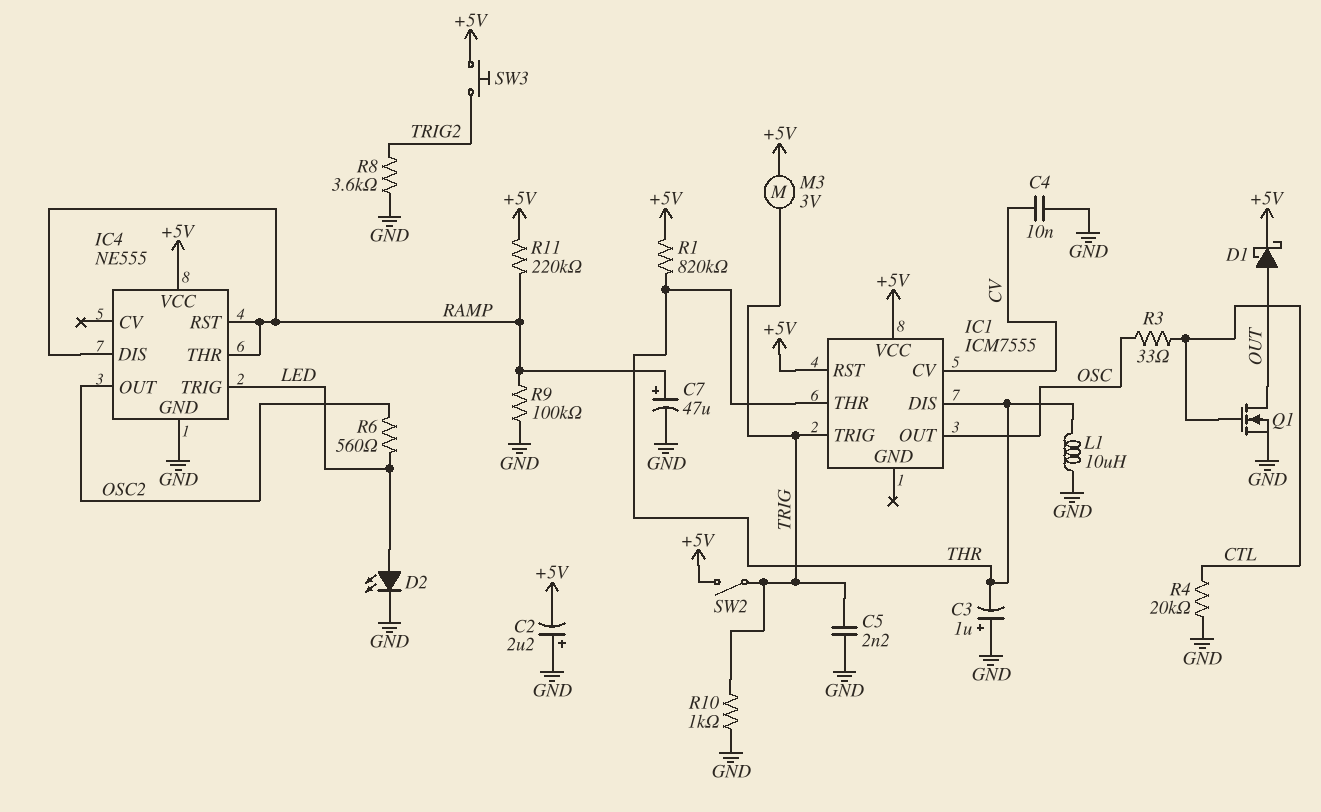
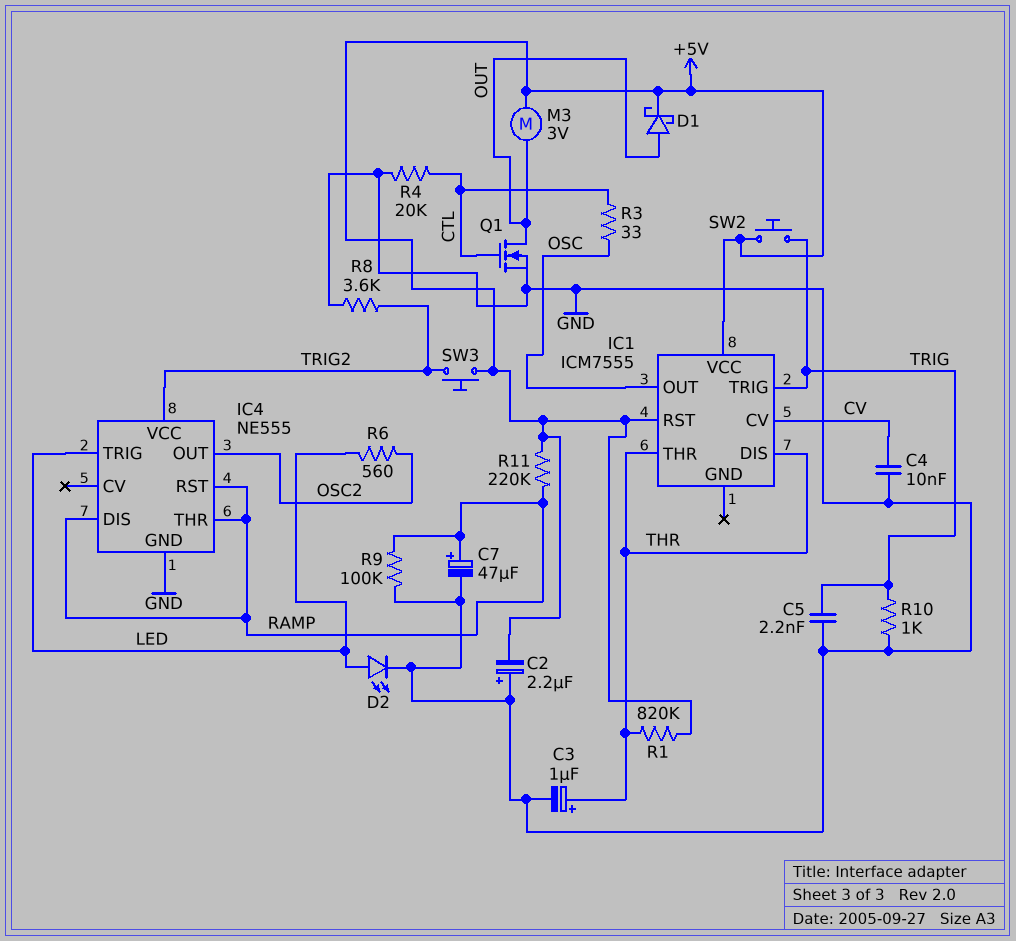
C3: 1uF (plus GND, minus THR) -> 1uF (plus THR, minus GND)
IC4 pin VCC: +5V -> TRIG2
L1: 10uH (GND, THR) -> none
M3: motor 3V (+5V, TRIG) -> motor 3V (+5V, OUT)
SW2: switch (+5V, TRIG) -> button (+5V, TRIG)

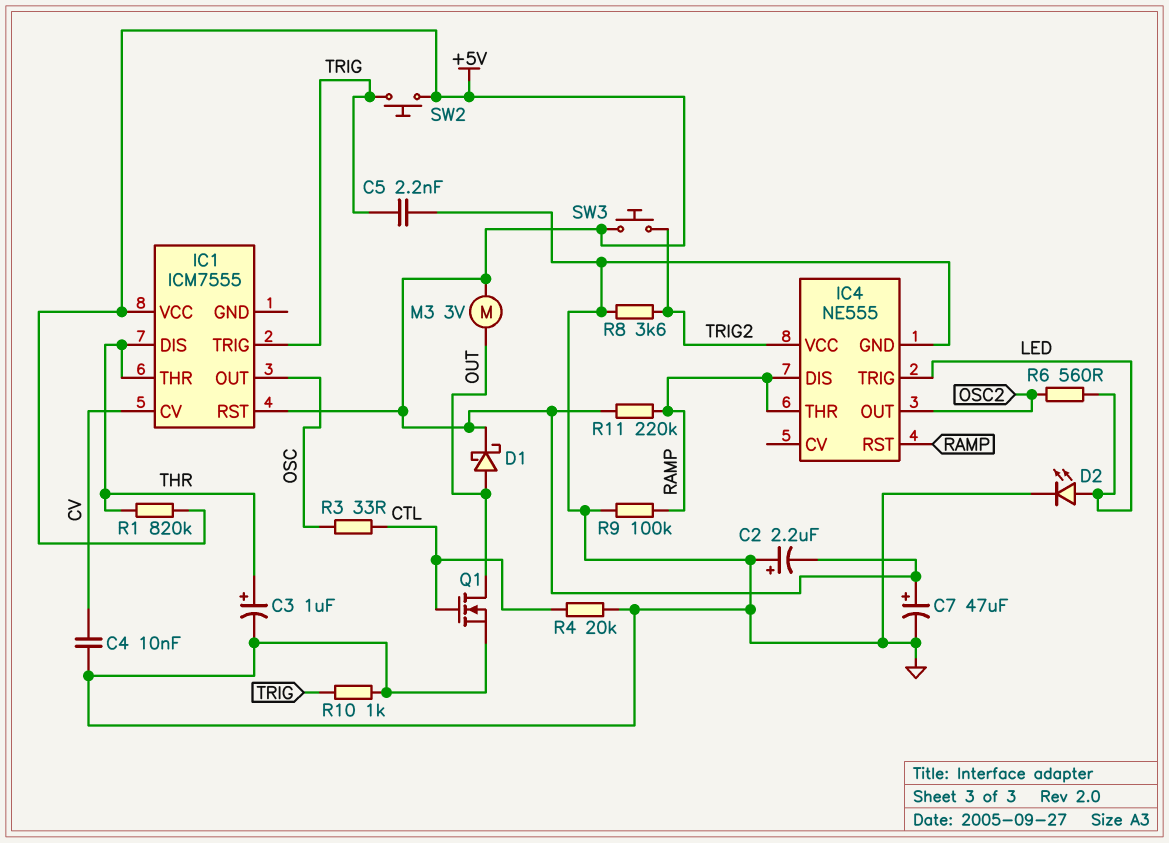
C7: 47uF (plus RAMP, minus GND) -> 47uF (plus +5V, minus GND)

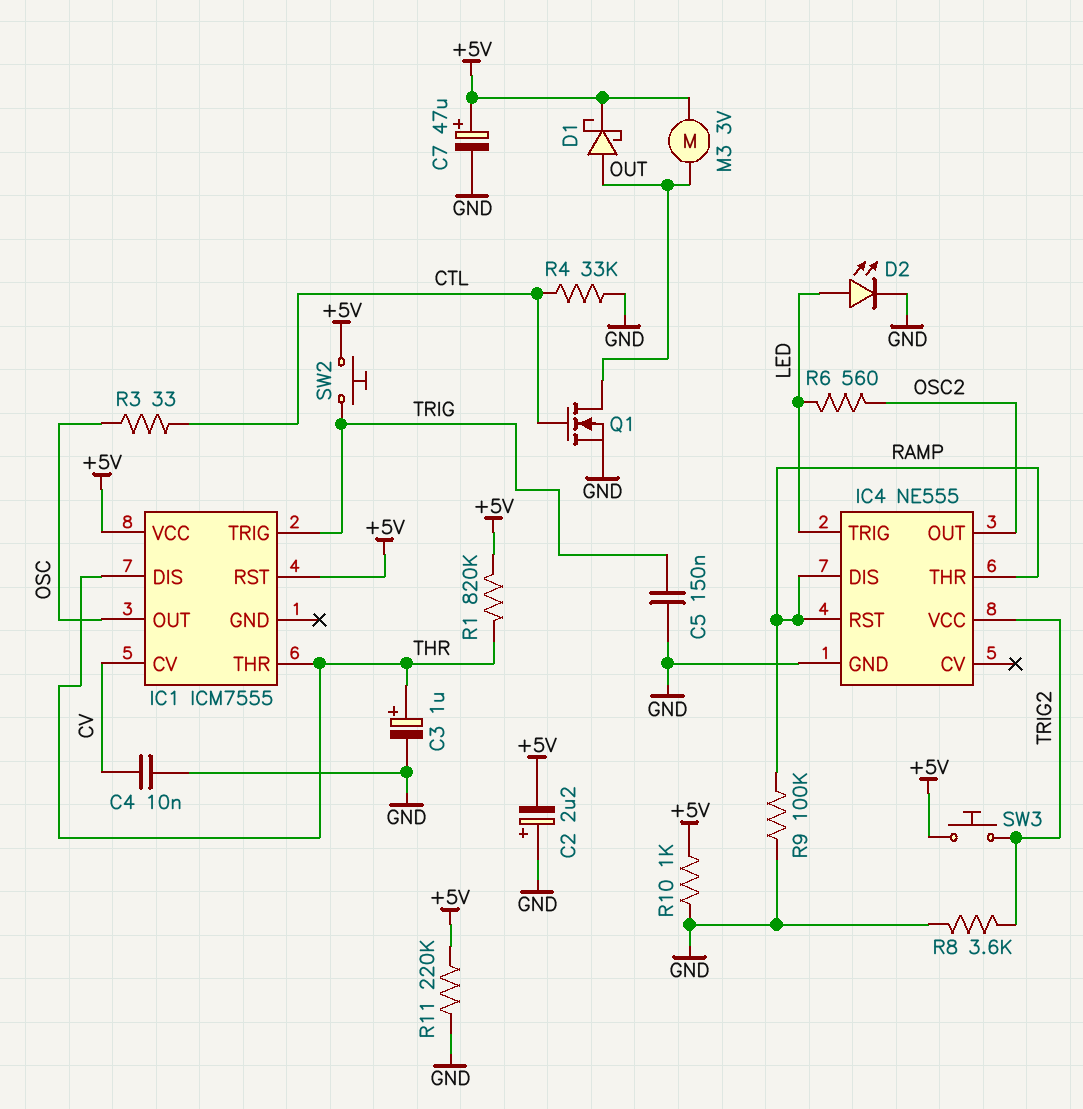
C5: 2.2nF (GND, TRIG) -> 150nF (GND, TRIG)
R4: 20k (CTL, GND) -> 33k (CTL, GND)
R10: 1k (GND, TRIG) -> 1k (+5V, GND)
R11: 220k (+5V, RAMP) -> 220k (+5V, GND)

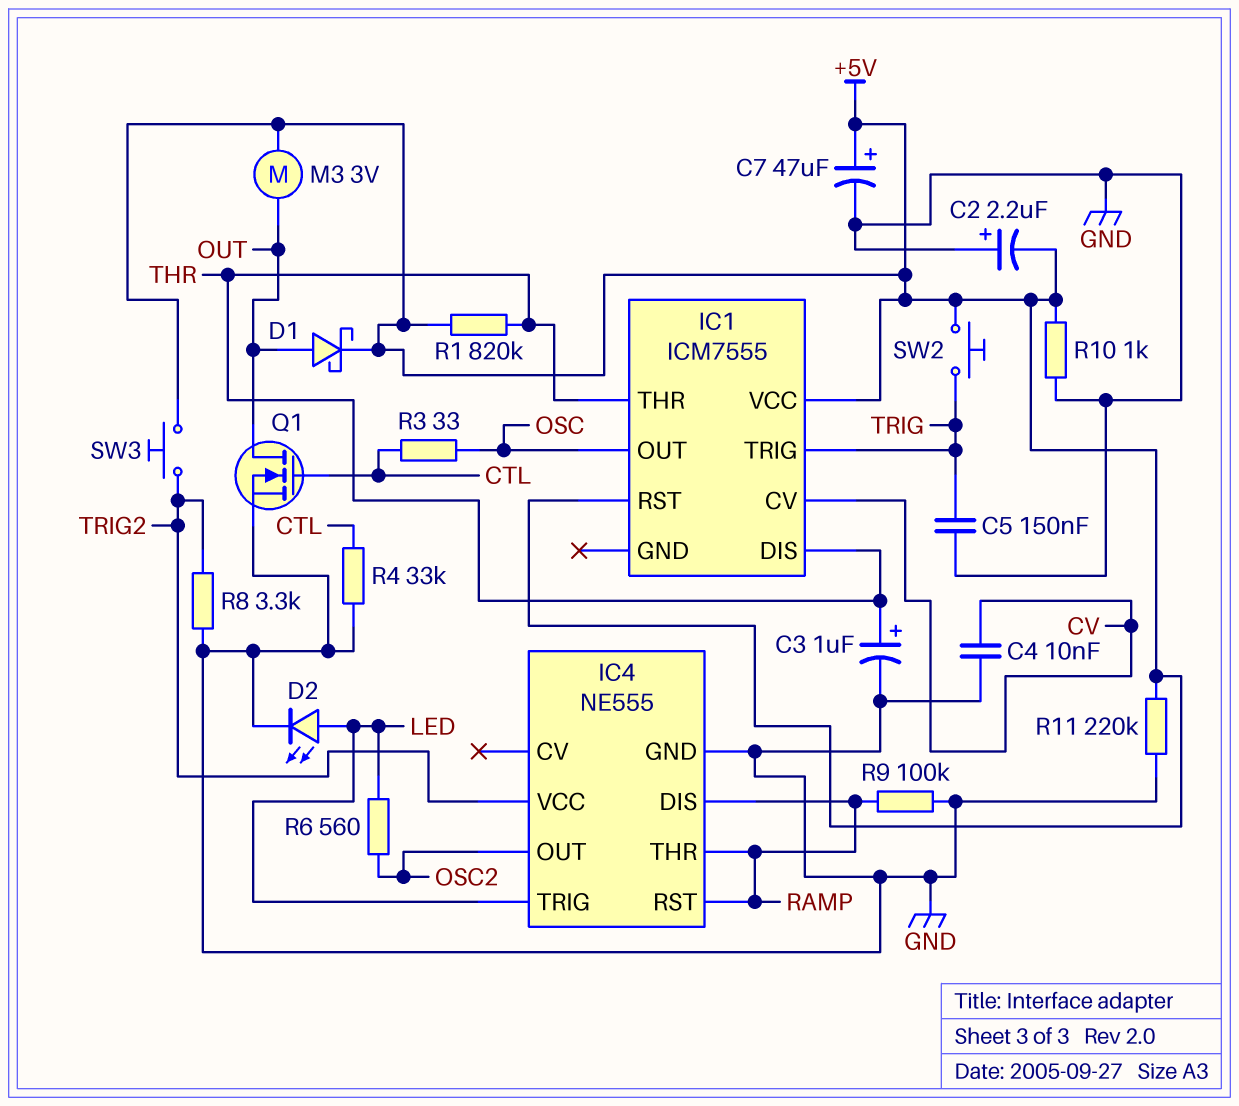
R8: 3.6k (GND, TRIG2) -> 3.3k (GND, TRIG2)

